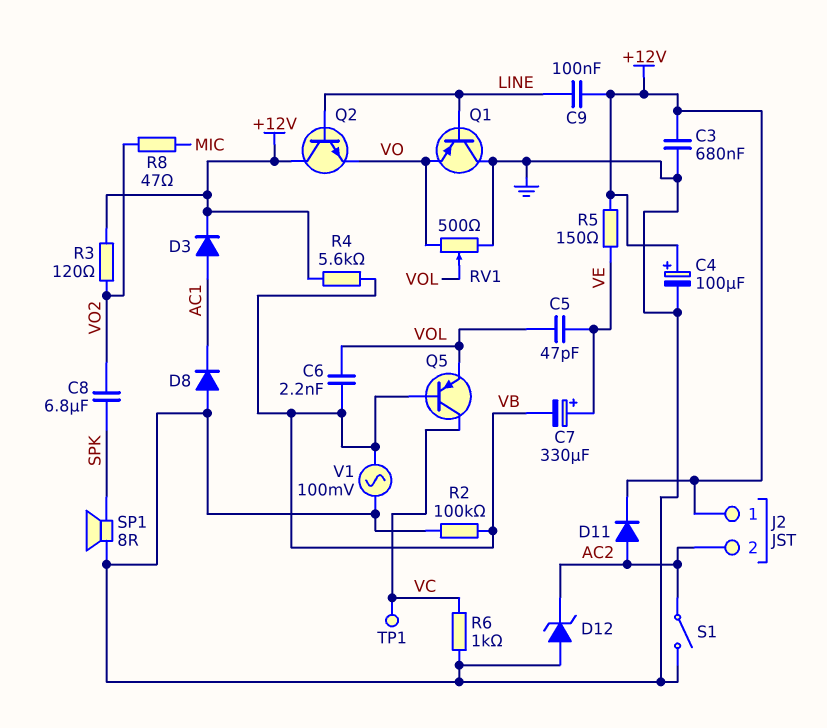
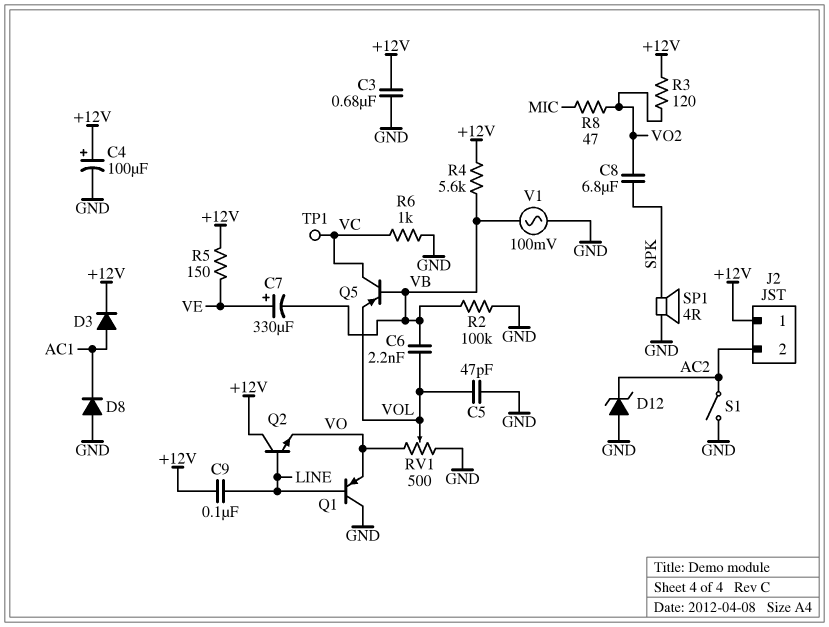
C5: 47pF (VE, VOL) -> 47pF (GND, VOL)
D11: diode (A AC2, K +12V) -> none
SP1: speaker 8R (GND, SPK) -> speaker 4R (GND, SPK)

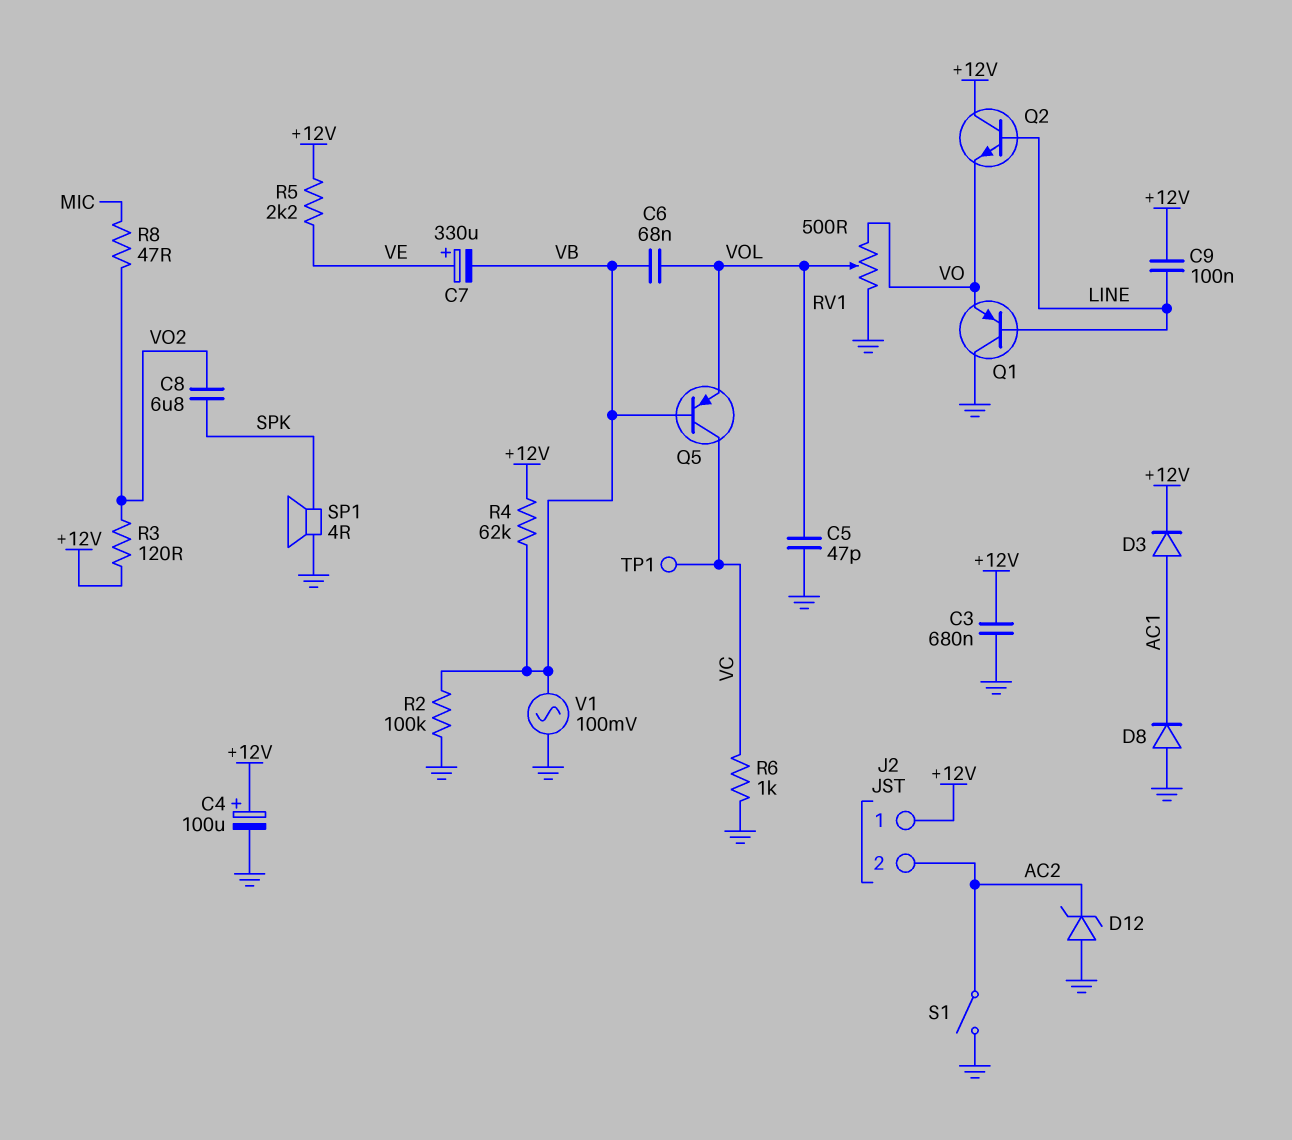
C6: 2.2nF (VB, VOL) -> 68nF (VB, VOL)
R4: 5.6k (+12V, VB) -> 62k (+12V, VB)
R5: 150 (+12V, VE) -> 2.2k (+12V, VE)

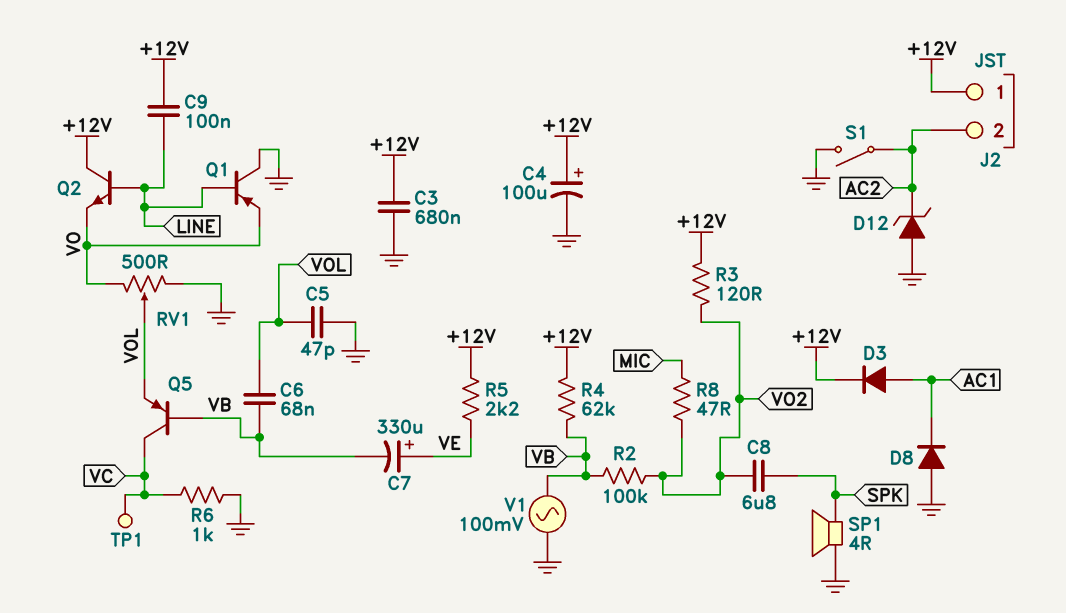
R2: 100k (GND, VB) -> 100k (VB, VO2)

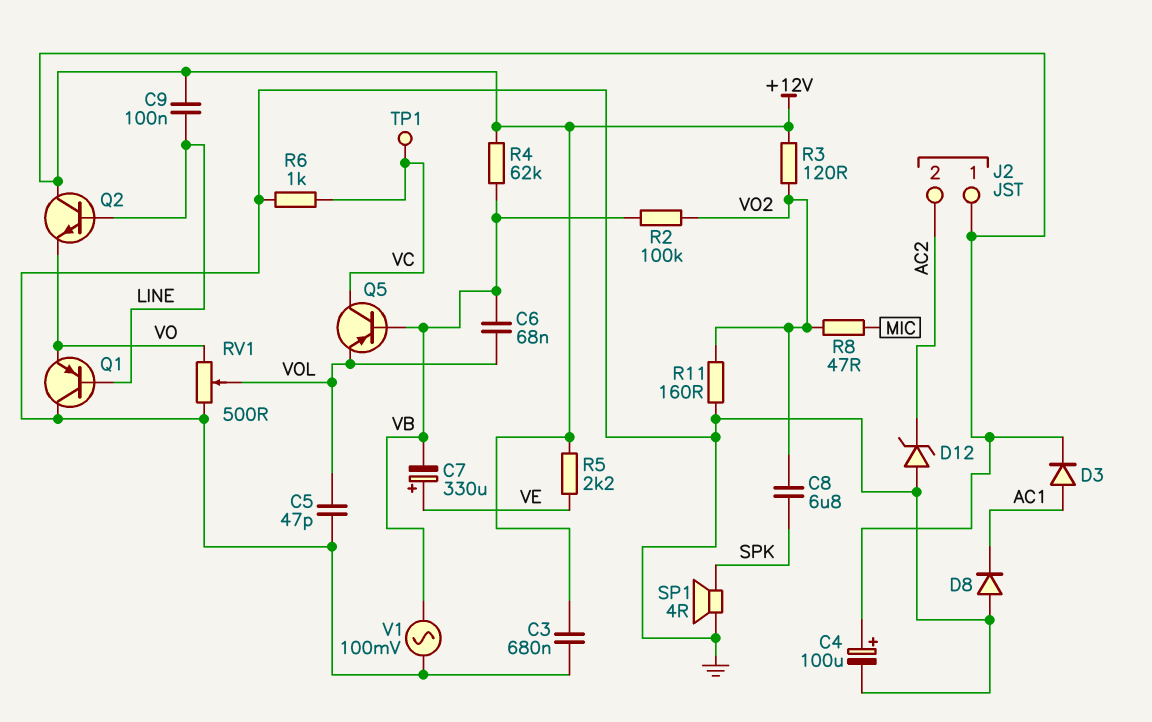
R11: none -> 160 (GND, VO2)
S1: switch (AC2, GND) -> none

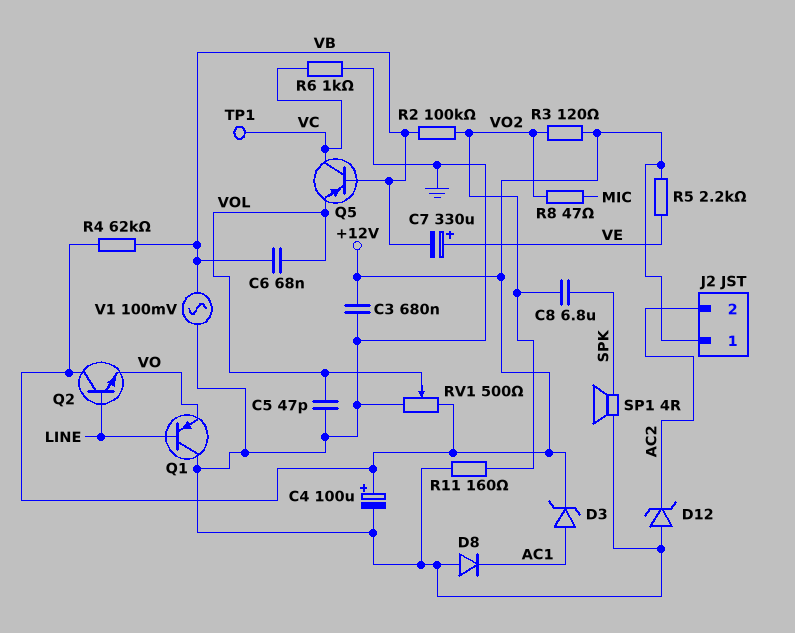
C9: 100nF (+12V, LINE) -> none
D3: diode (A AC1, K +12V) -> zener (A AC1, K +12V)
RV1: 500 (GND, VO, wiper VOL) -> 500 (+12V, GND, wiper VOL)

